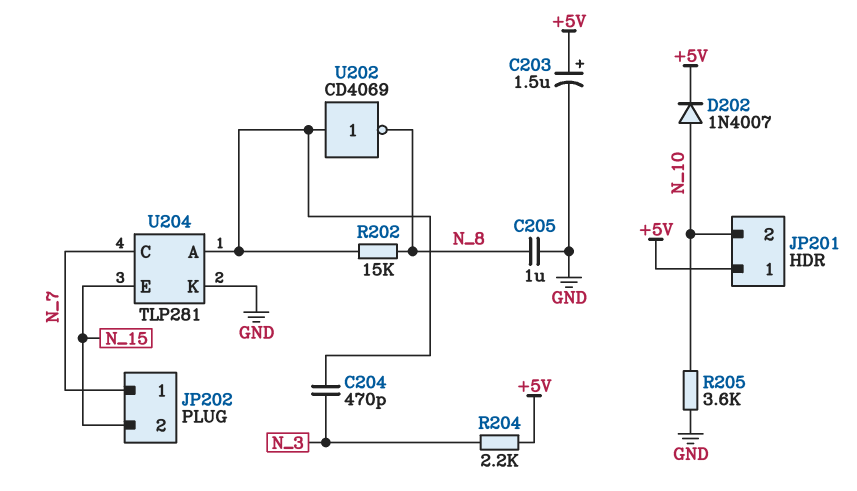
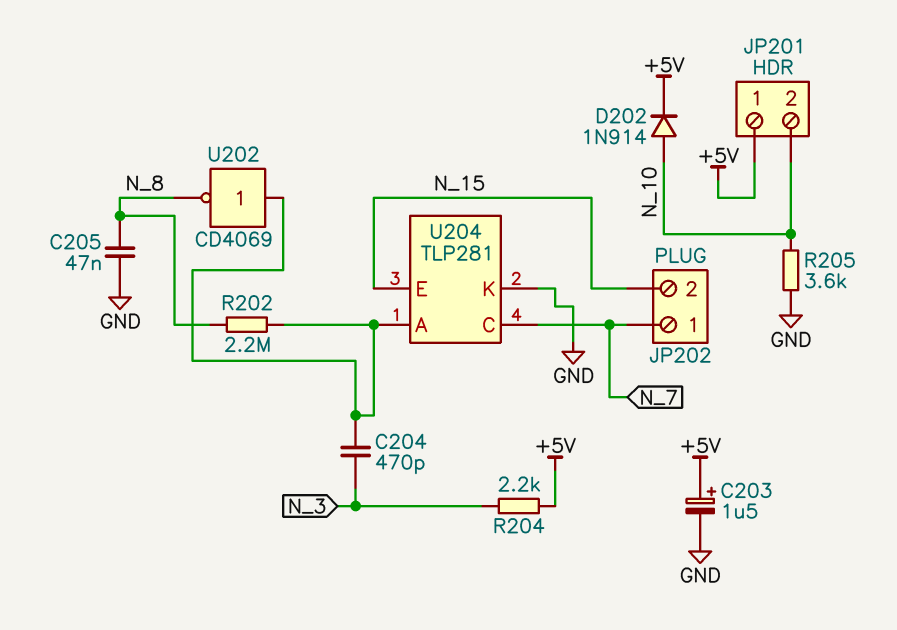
C205: 1uF (GND, N_8) -> 47nF (GND, N_8)
D202: diode 1N4007 (A N_10, K +5V) -> diode 1N914 (A N_10, K +5V)
R202: 15k (N_8, U204/A) -> 2.2M (N_8, U204/A)

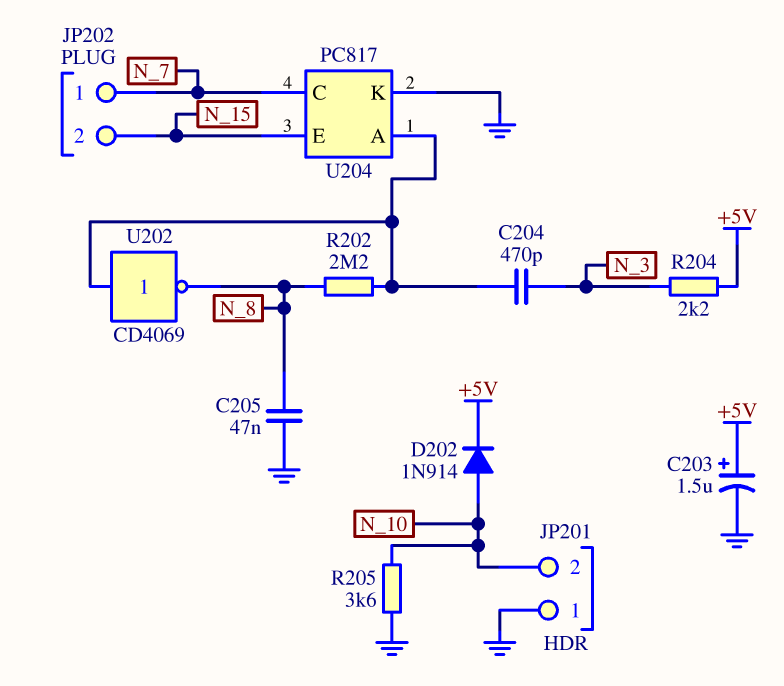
JP201 pin 1: +5V -> GND
U204: TLP281 -> PC817

